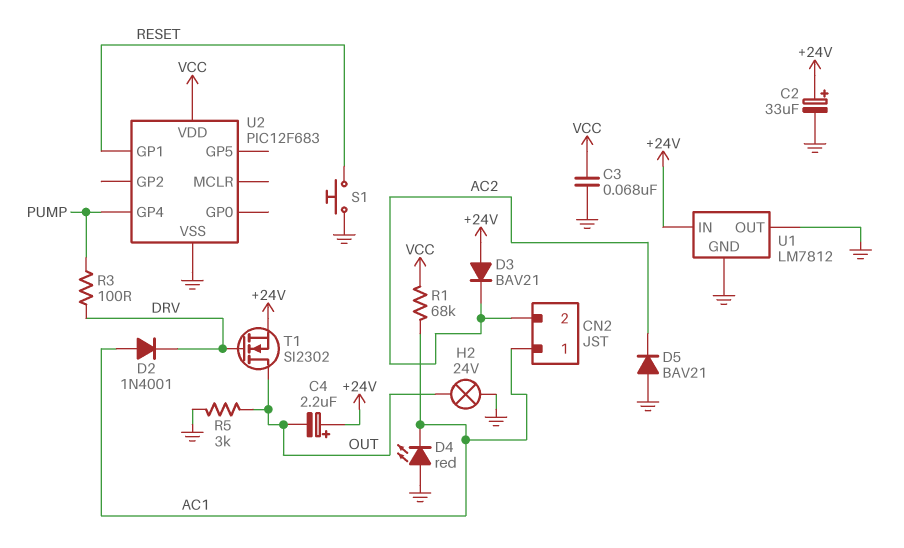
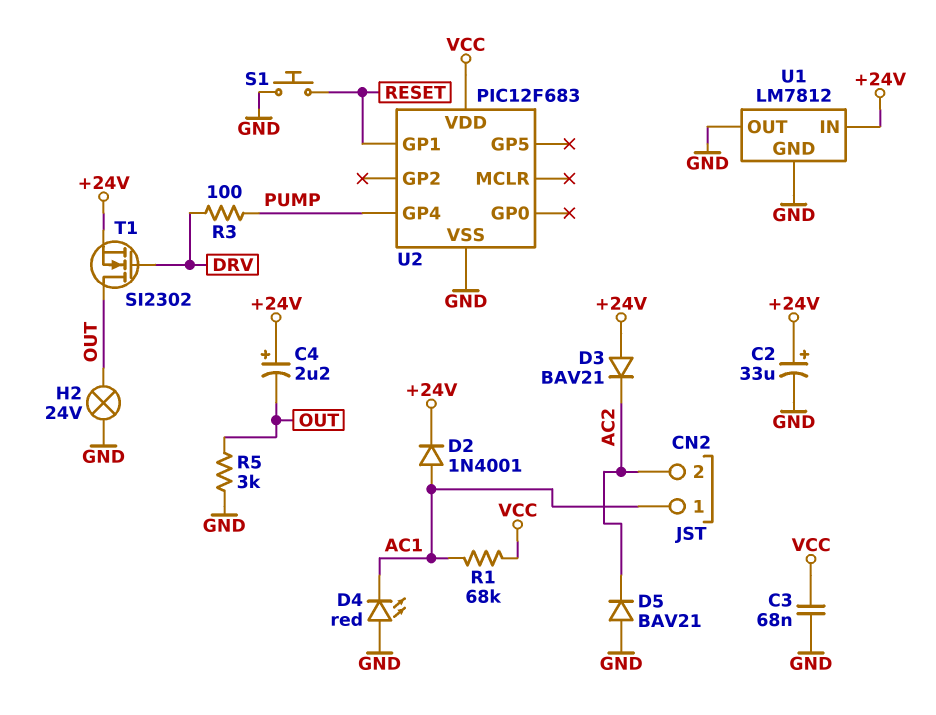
D2: diode 1N4001 (A AC1, K DRV) -> diode 1N4001 (A AC1, K +24V)

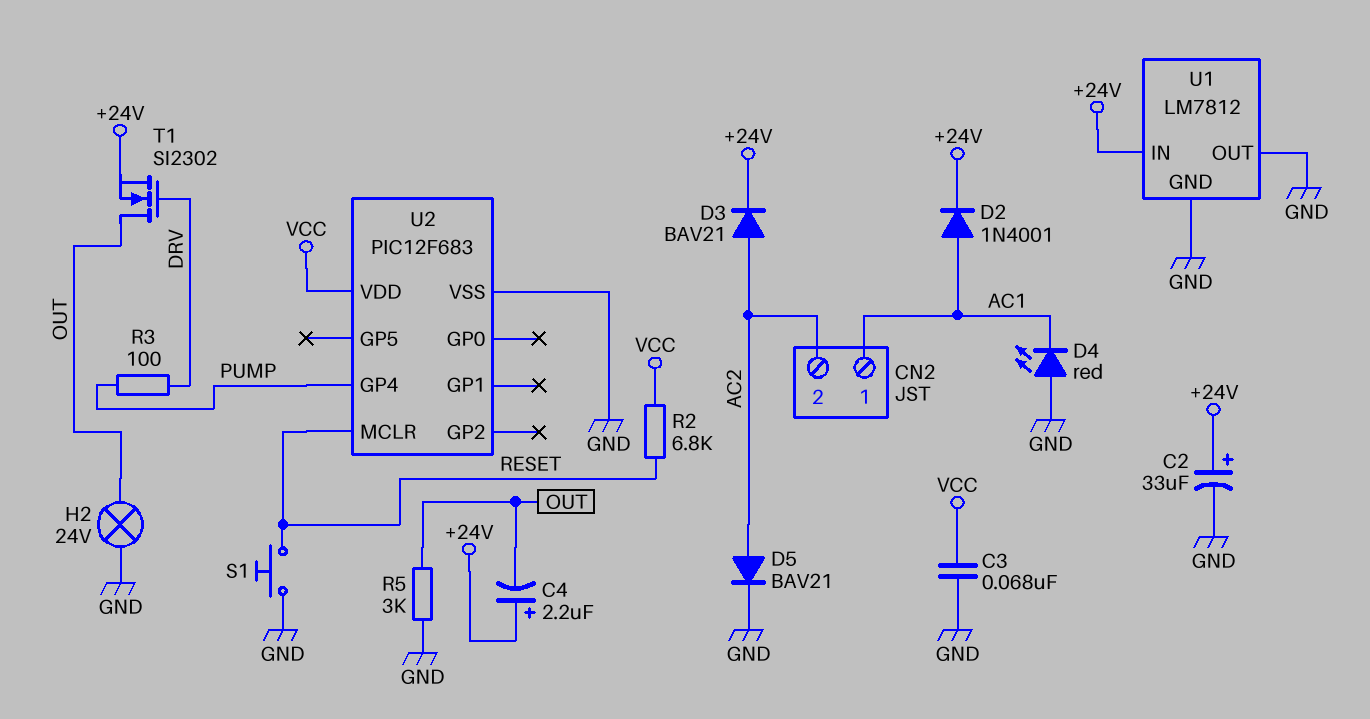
D3: diode BAV21 (A +24V, K AC2) -> diode BAV21 (A AC2, K +24V)
D5: diode BAV21 (A GND, K AC2) -> diode BAV21 (A AC2, K GND)
R1: 68k (AC1, VCC) -> none
R2: none -> 6.8k (RESET, VCC)
U2 pin GP1: RESET -> none
U2 pin MCLR: none -> RESET

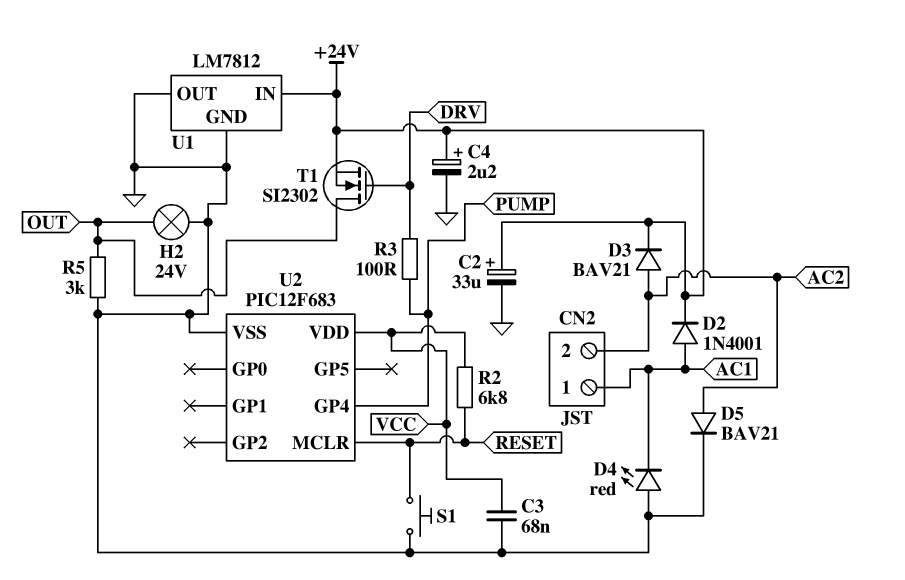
C4: 2.2uF (plus +24V, minus OUT) -> 2.2uF (plus +24V, minus GND)

